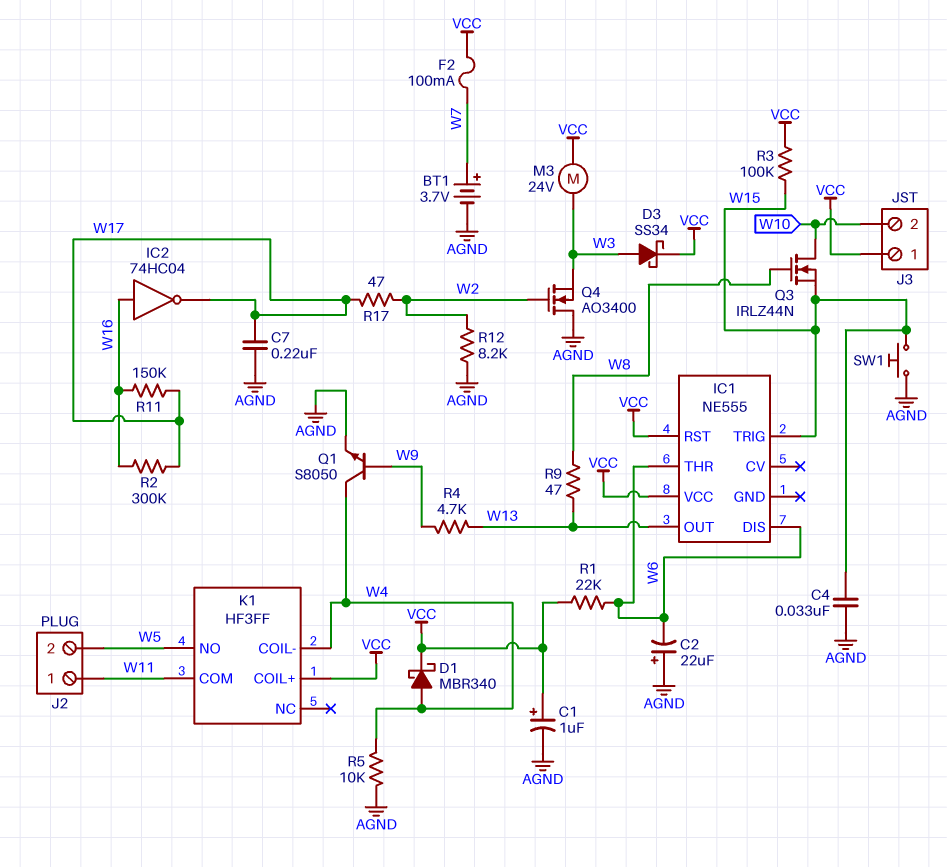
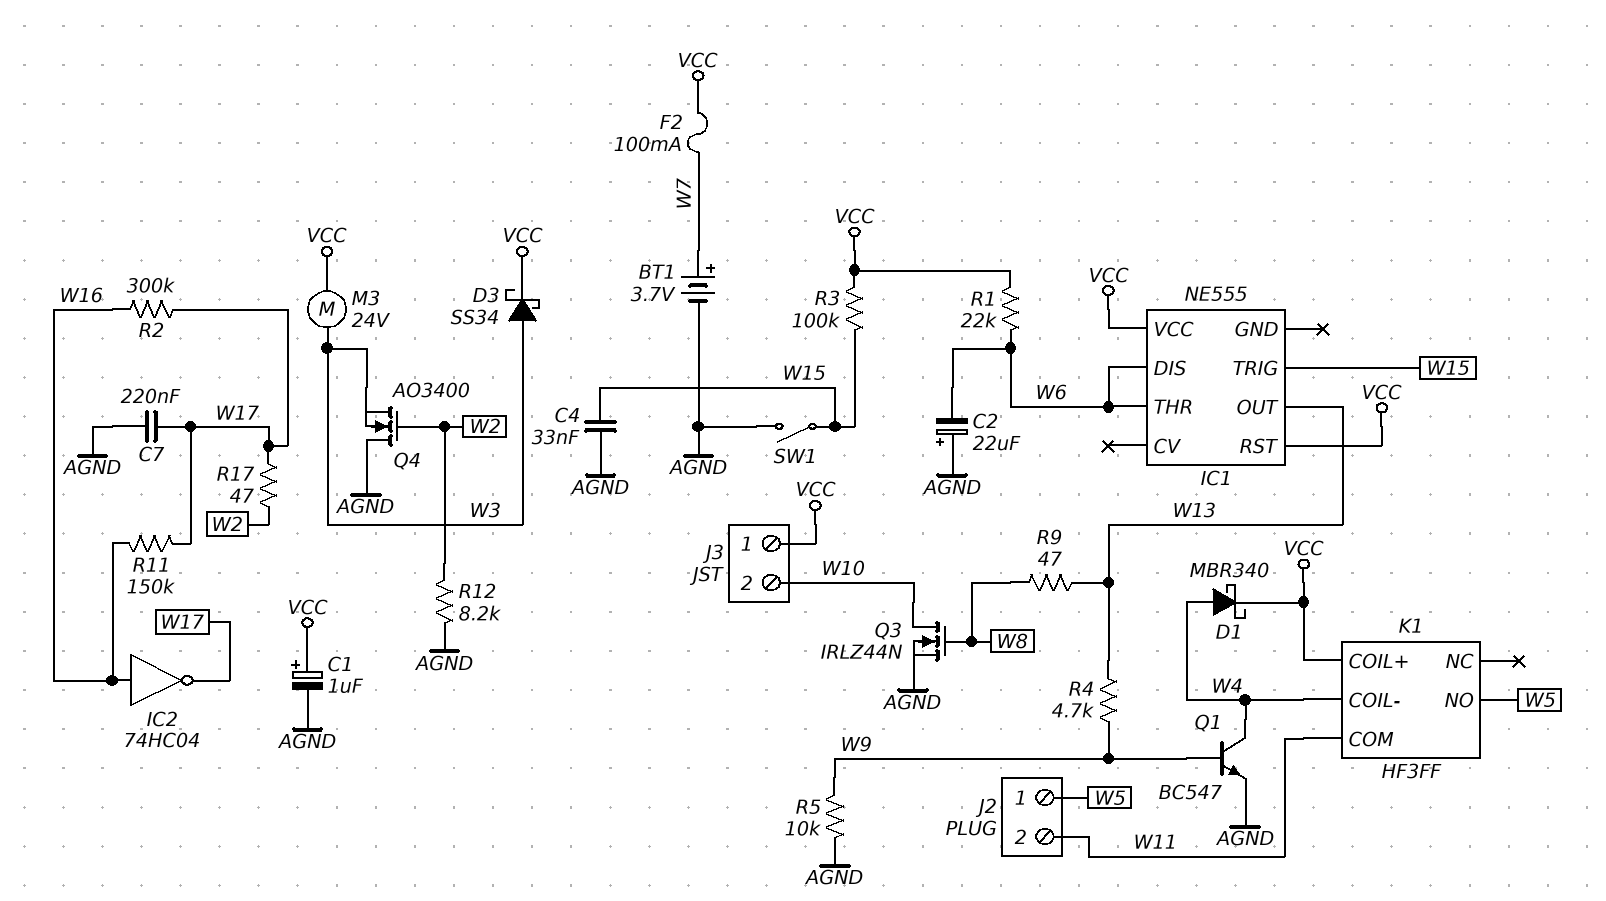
J2 pin 1: W11 -> W5
J2 pin 2: W5 -> W11
Q1: NPN S8050 (B W9, C W4, E AGND) -> NPN BC547 (B W9, C W4, E AGND)
Q3: NMOS IRLZ44N (G W8, D W10, S W15) -> NMOS IRLZ44N (G W8, D W10, S AGND)
R5: 10k (AGND, W4) -> 10k (AGND, W9)
SW1: button (AGND, W15) -> switch (AGND, W15)

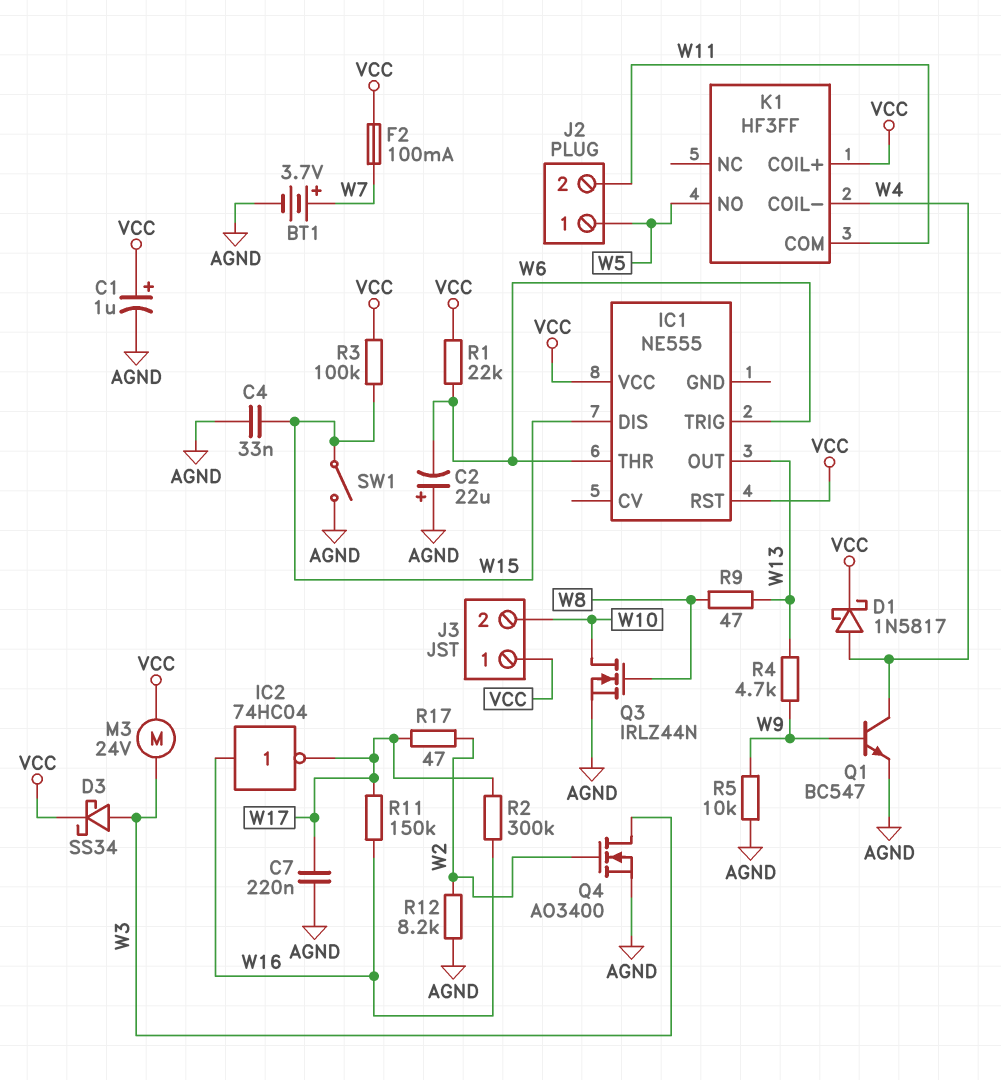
D1: schottky MBR340 (A W4, K VCC) -> schottky 1N5817 (A W4, K VCC)
IC1 pin DIS: W6 -> W15
IC1 pin TRIG: W15 -> W6
Q4: NMOS AO3400 (G W2, D AGND, S W3) -> NMOS AO3400 (G W2, D W3, S AGND)

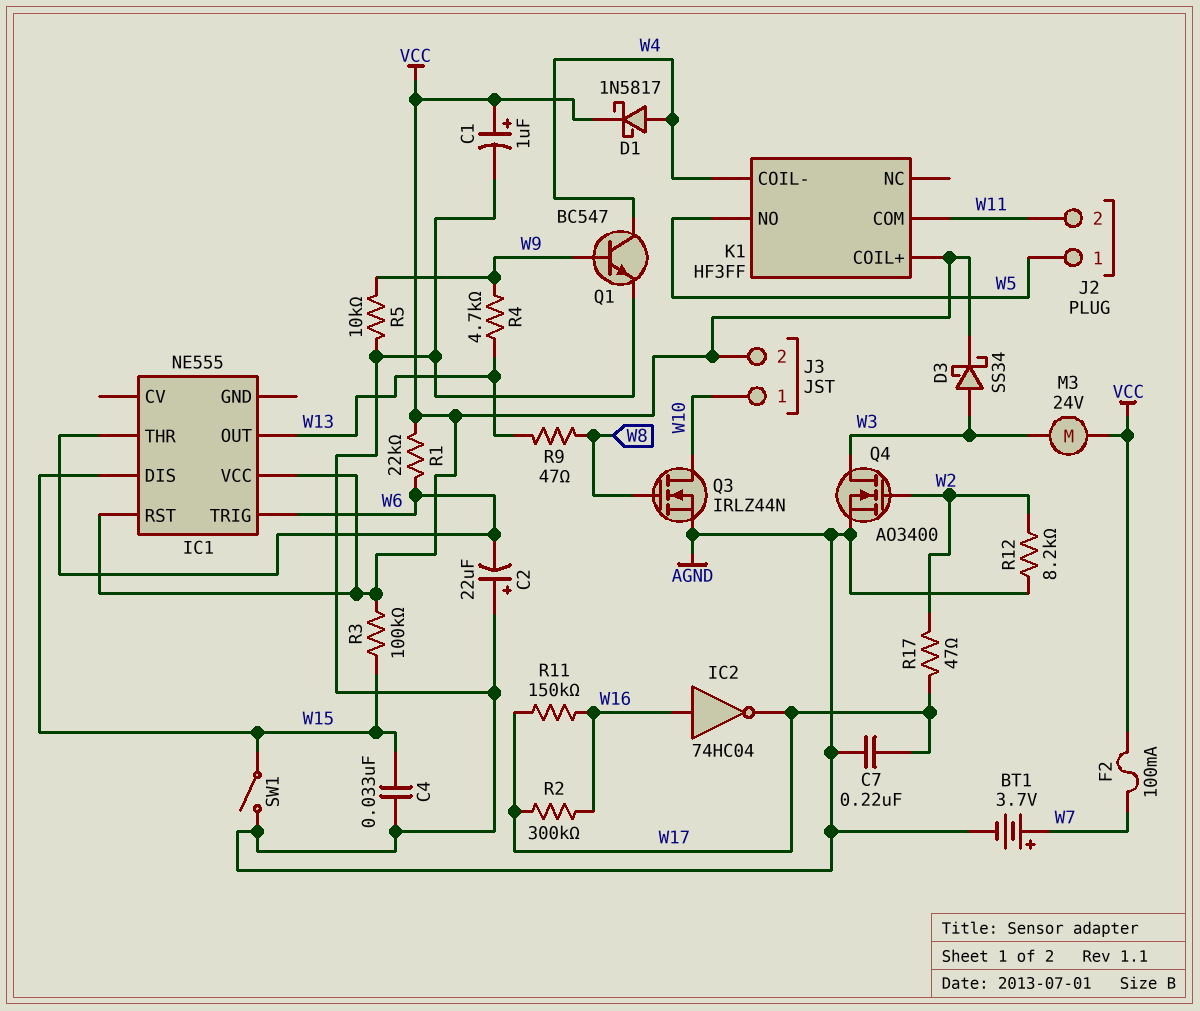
J3 pin 1: VCC -> W10
J3 pin 2: W10 -> VCC

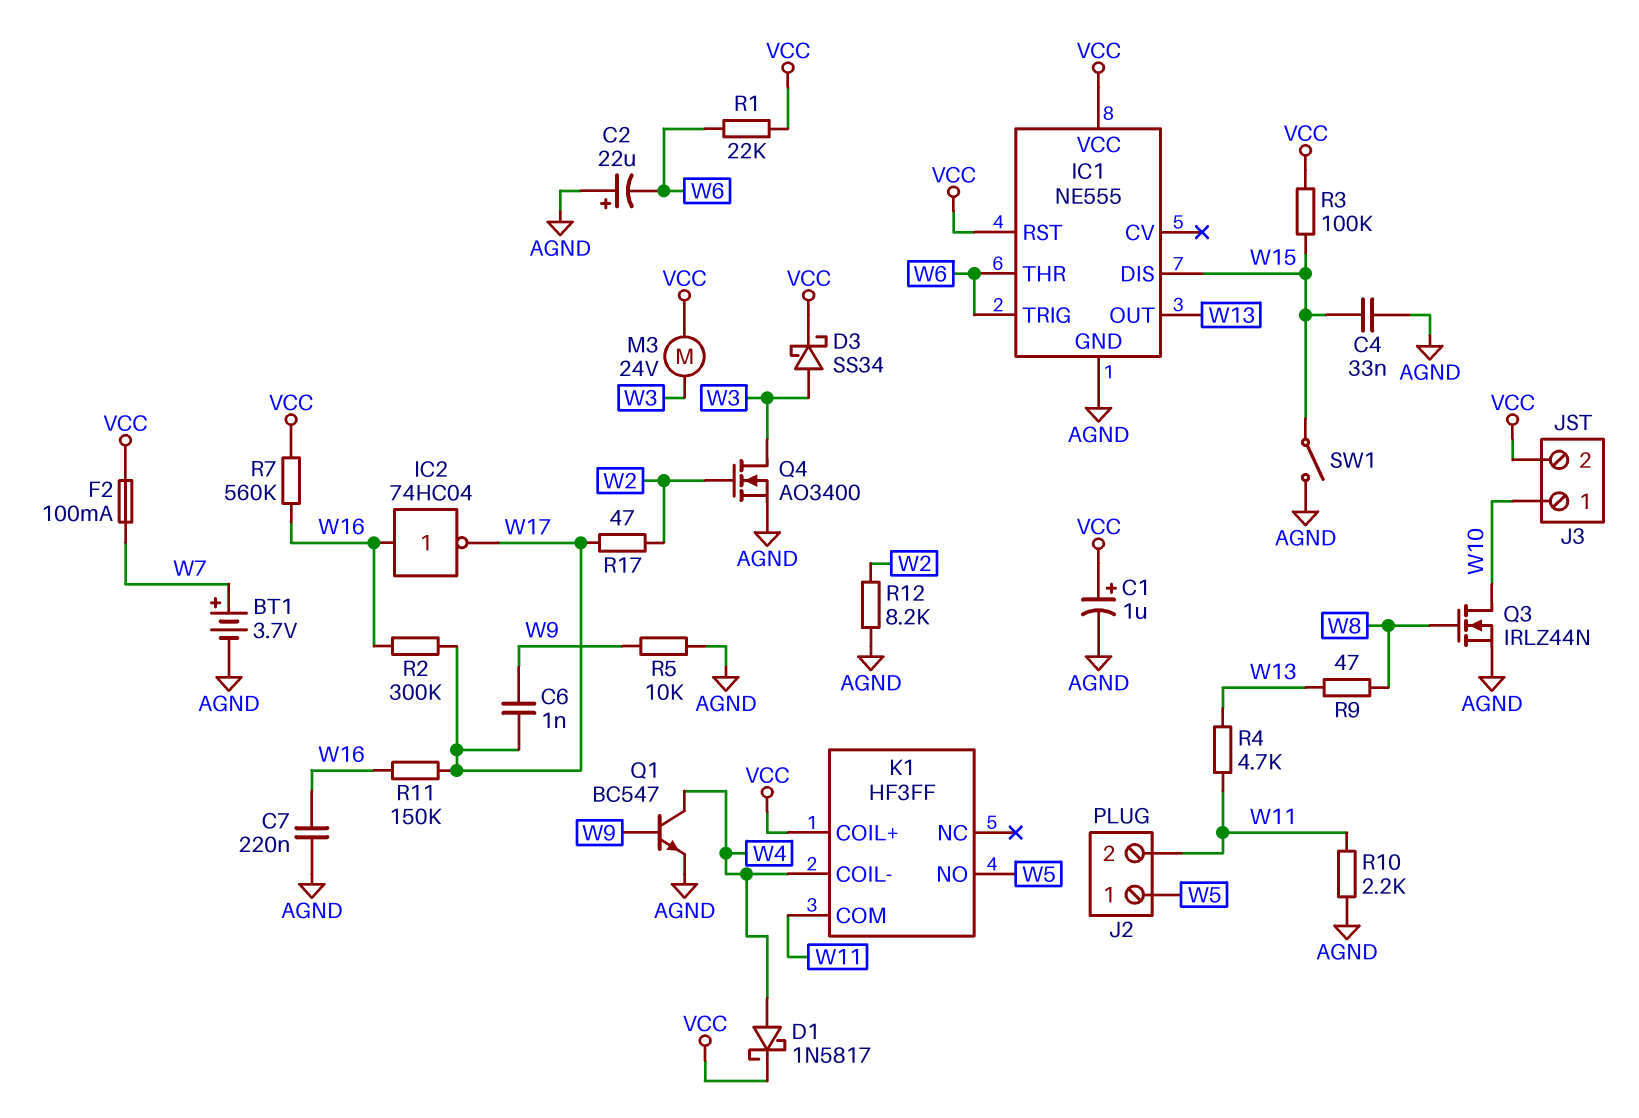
C6: none -> 1nF (W9, W17)
C7: 220nF (AGND, W17) -> 220nF (AGND, W16)
IC1 pin GND: none -> AGND
R4: 4.7k (W9, W13) -> 4.7k (W11, W13)
R7: none -> 560k (VCC, W16)
R10: none -> 2.2k (AGND, W11)

